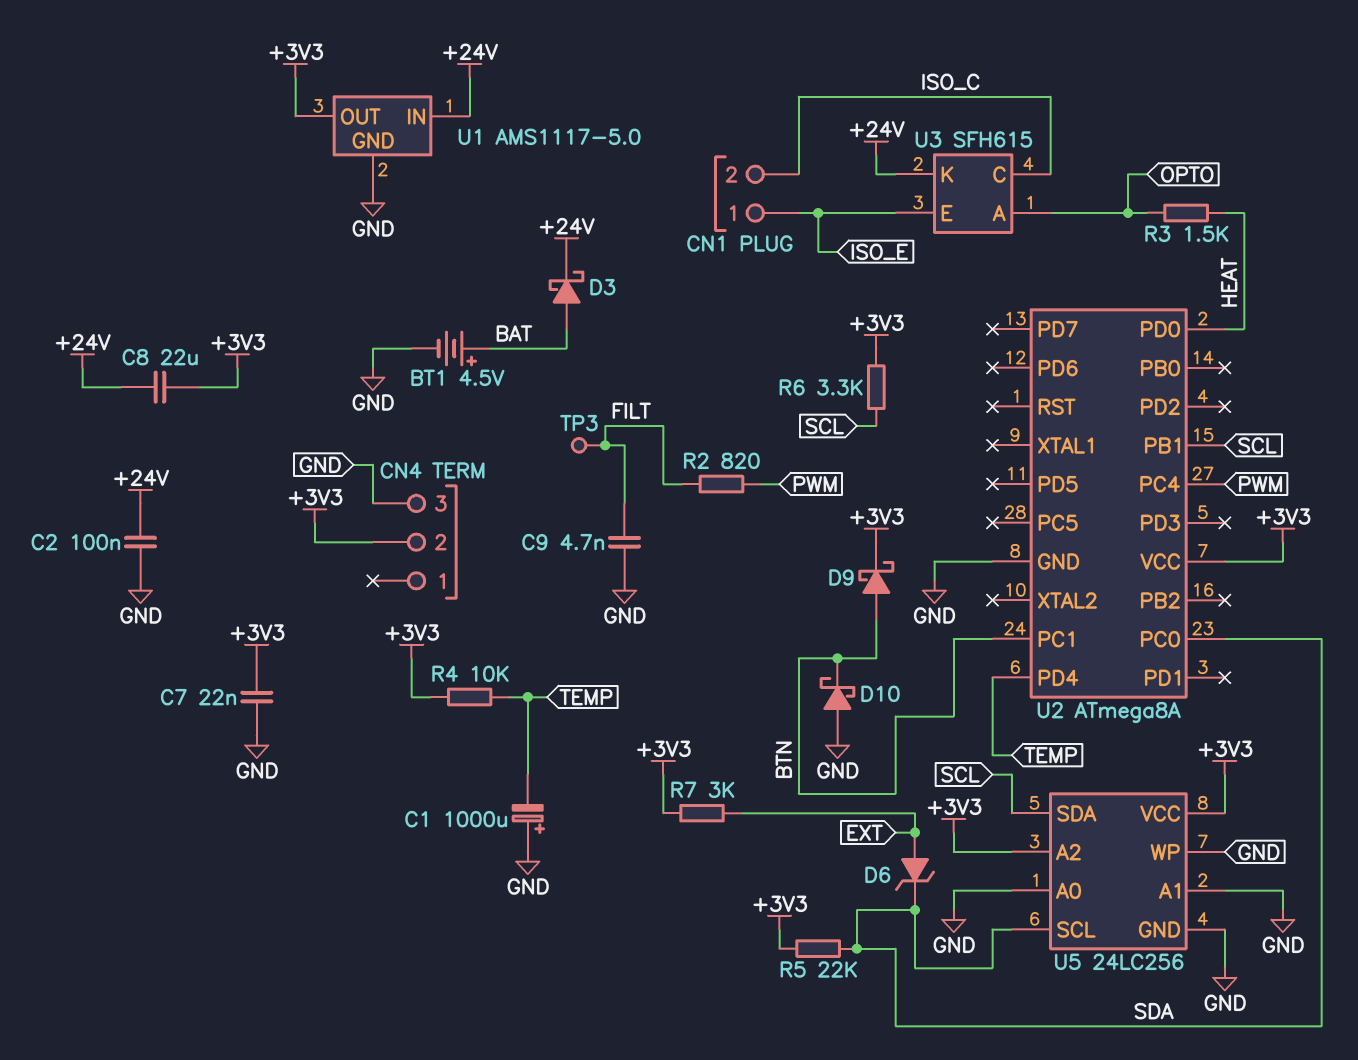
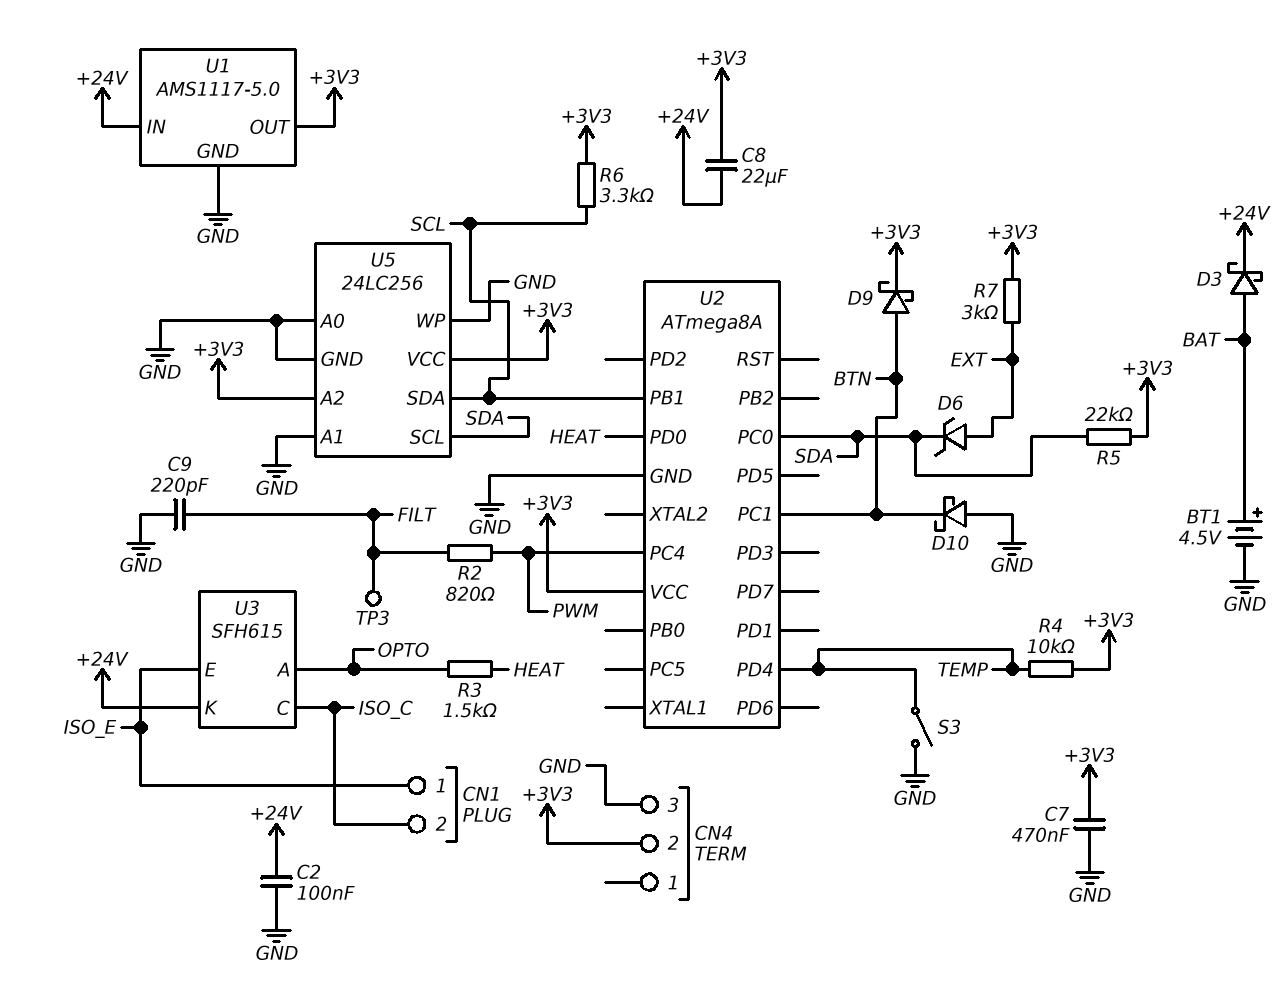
C1: 1000uF (plus GND, minus TEMP) -> none
C7: 22nF (+3V3, GND) -> 470nF (+3V3, GND)
C9: 4.7nF (FILT, GND) -> 220pF (FILT, GND)
S3: none -> switch (GND, TEMP)

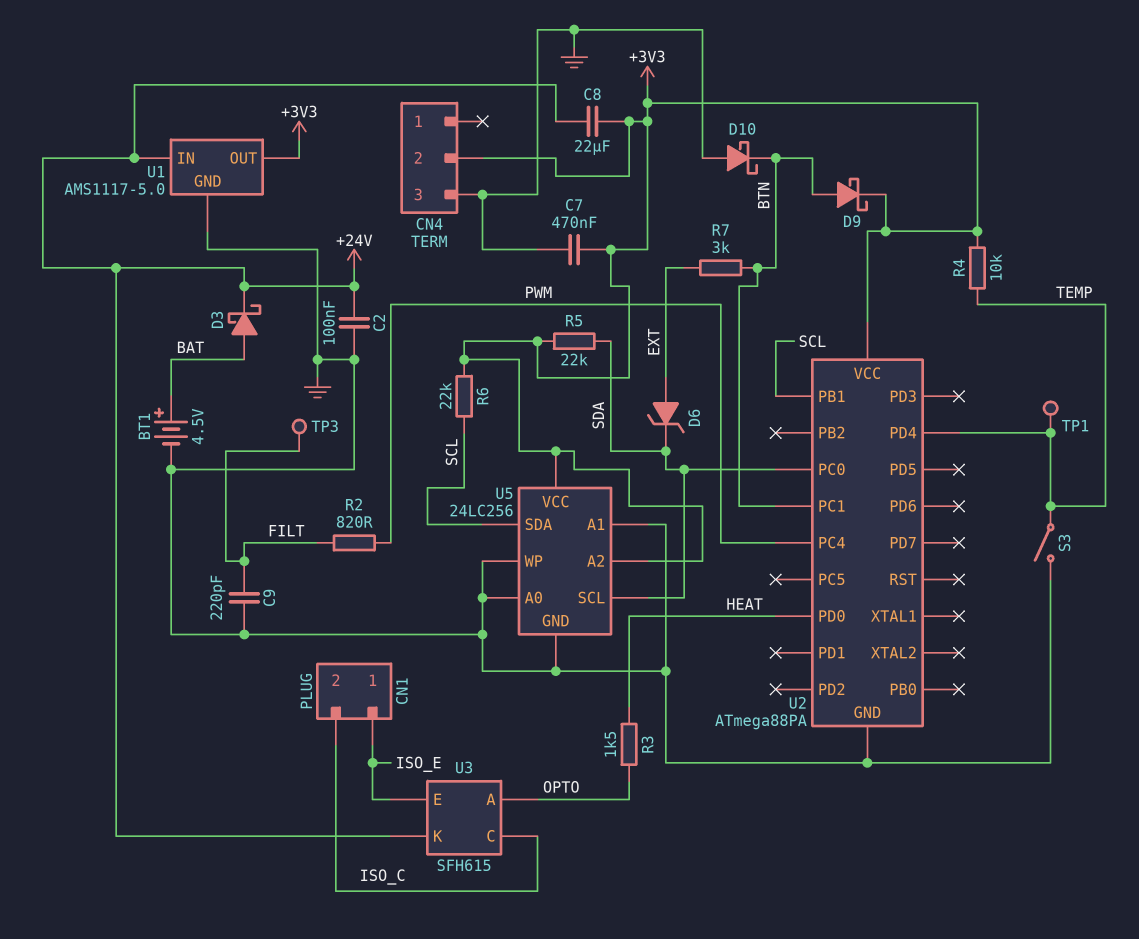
R6: 3.3k (+3V3, SCL) -> 22k (+3V3, SCL)
R7: 3k (+3V3, EXT) -> 3k (BTN, EXT)
TP1: none -> test point (TEMP)
U2: ATmega8A -> ATmega88PA

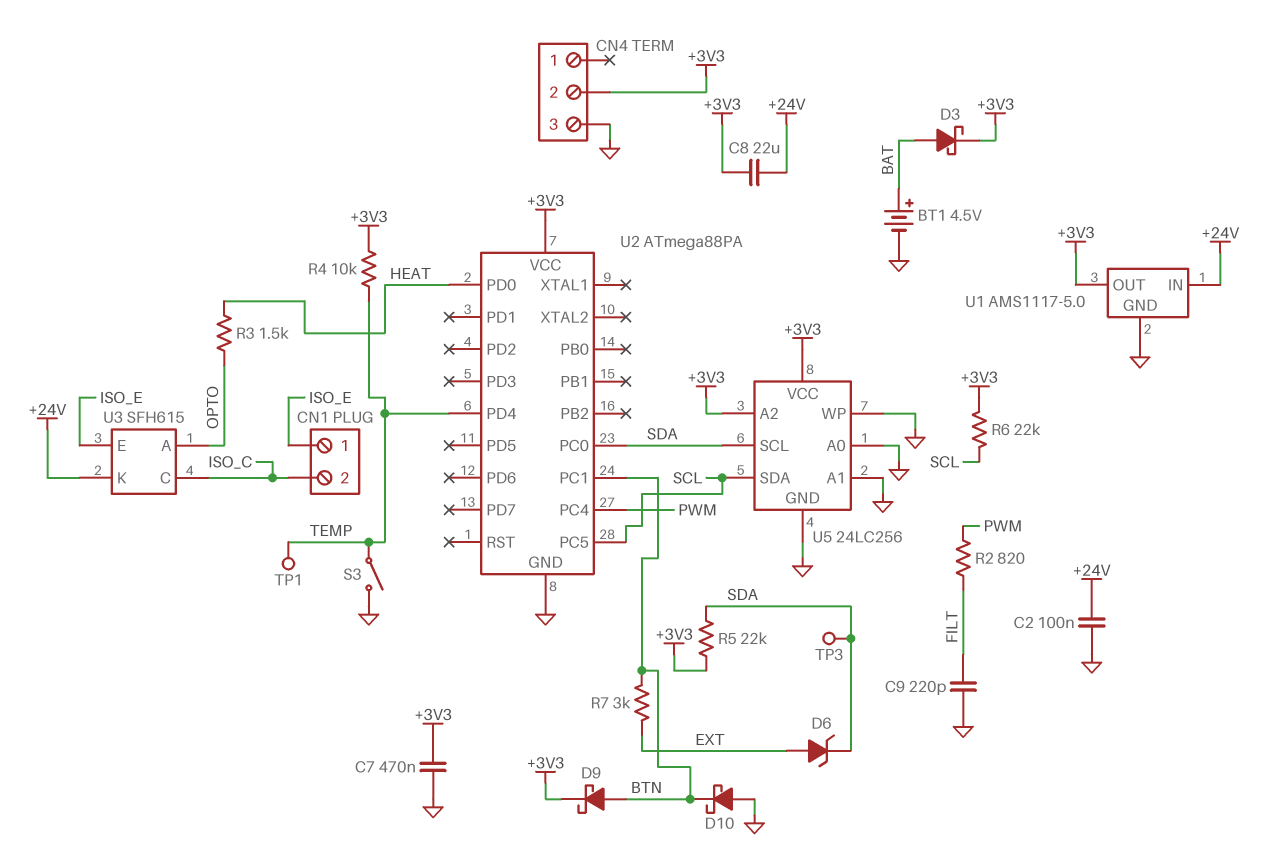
D3: schottky (A BAT, K +24V) -> schottky (A BAT, K +3V3)
TP3: test point (FILT) -> test point (SDA)
U2 pin PB1: SCL -> none
U2 pin PC5: none -> SCL

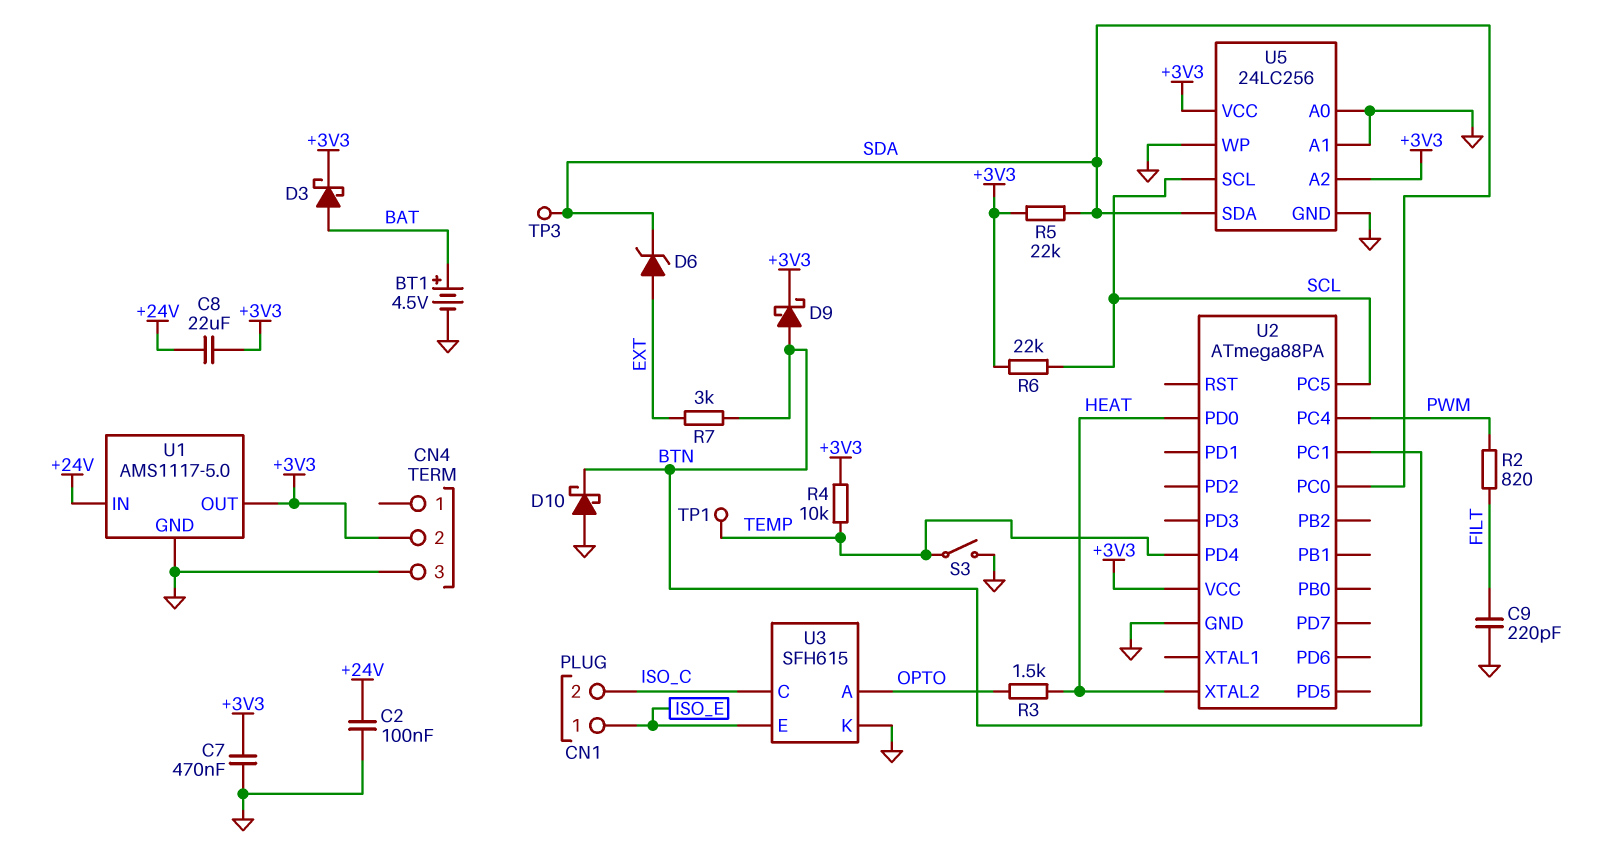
U2 pin XTAL2: none -> HEAT
U3 pin K: +24V -> GND
U5 pin SCL: SDA -> SCL
U5 pin SDA: SCL -> SDA

